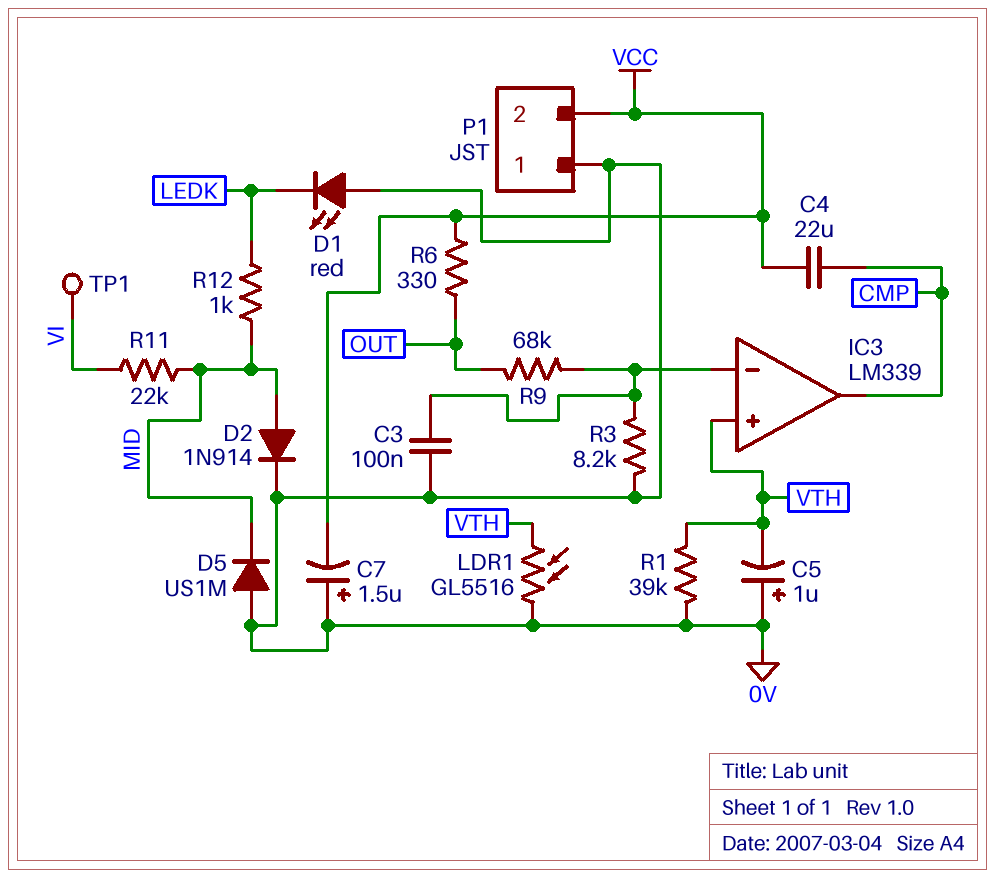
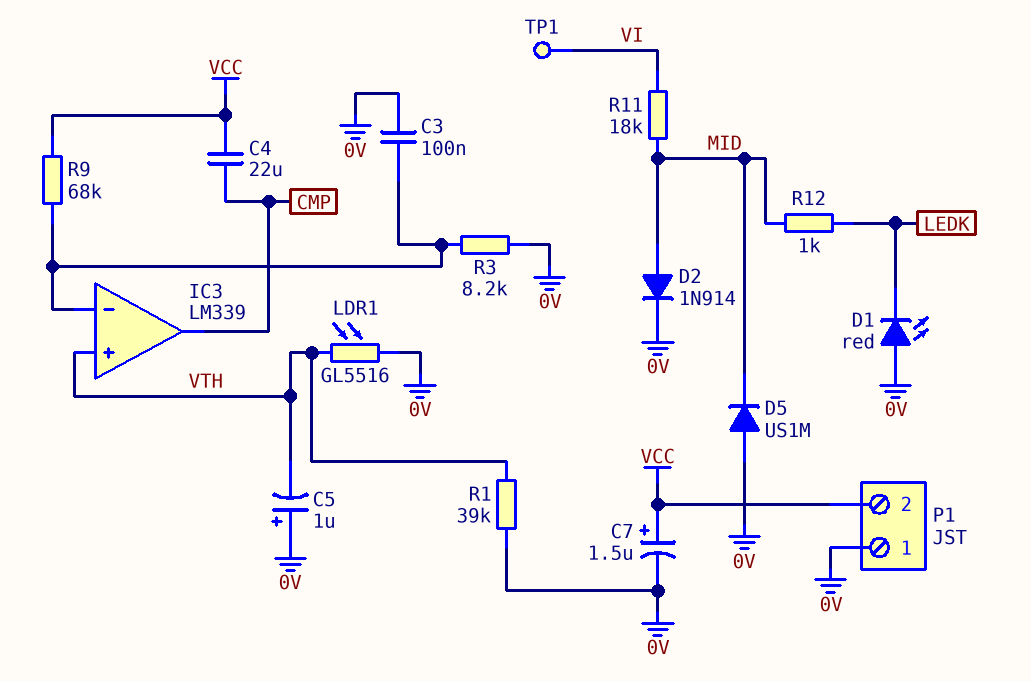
C7: 1.5uF (plus 0V, minus VCC) -> 1.5uF (plus VCC, minus 0V)
R6: 330 (OUT, VCC) -> none
R9: 68k (IC3/in-, OUT) -> 68k (IC3/in-, VCC)
R11: 22k (MID, VI) -> 18k (MID, VI)

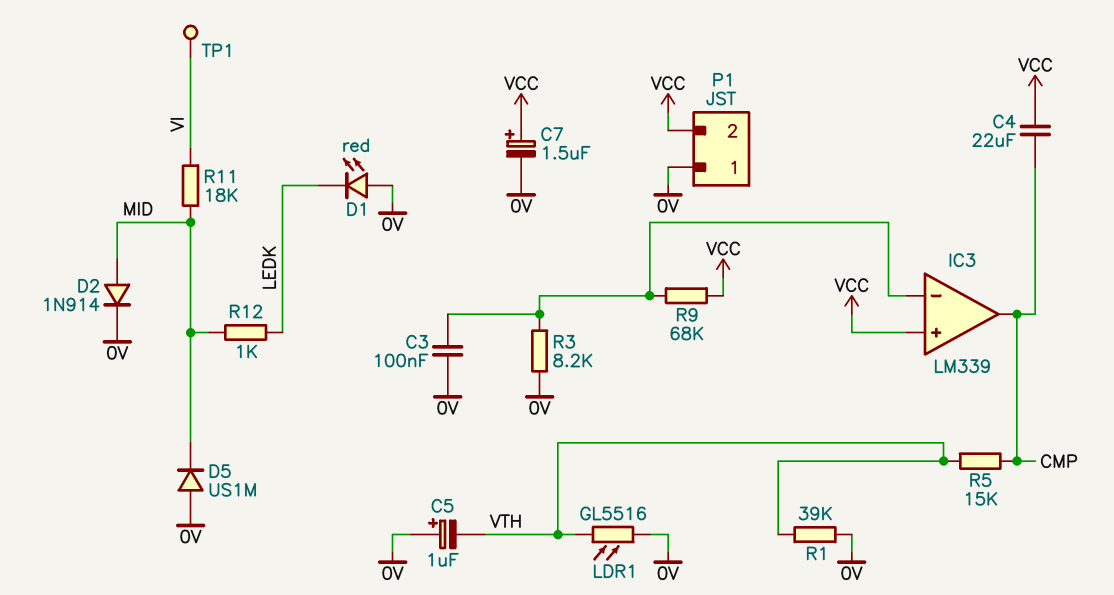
IC3 pin in+: VTH -> VCC
R5: none -> 15k (CMP, VTH)

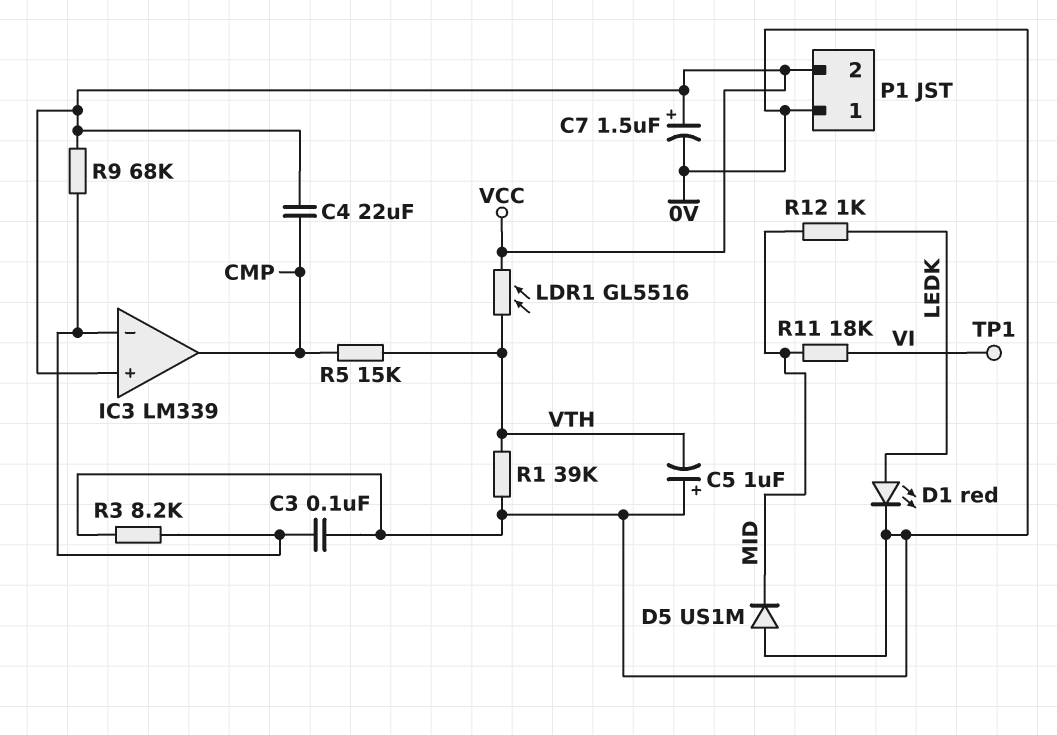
D1: LED red (A 0V, K LEDK) -> LED red (A LEDK, K 0V)
D2: diode 1N914 (A MID, K 0V) -> none
LDR1: GL5516 (0V, VTH) -> GL5516 (VCC, VTH)

